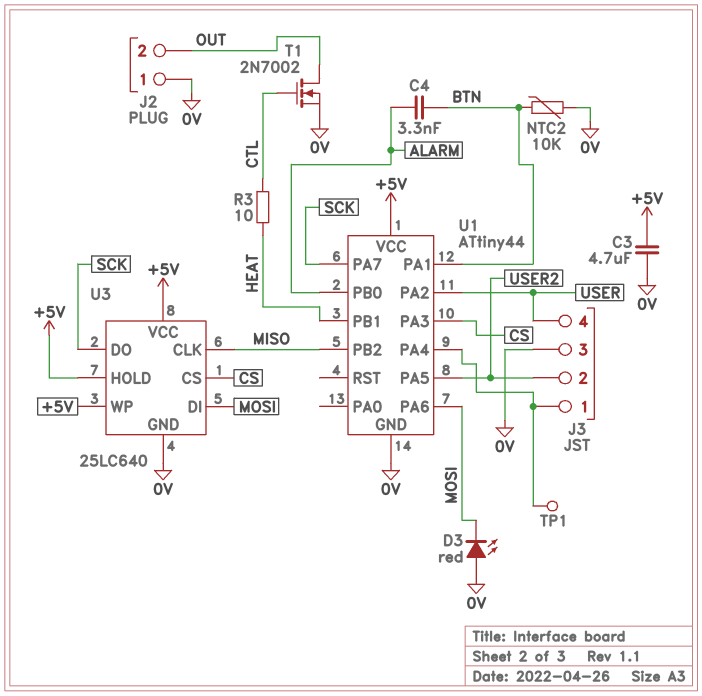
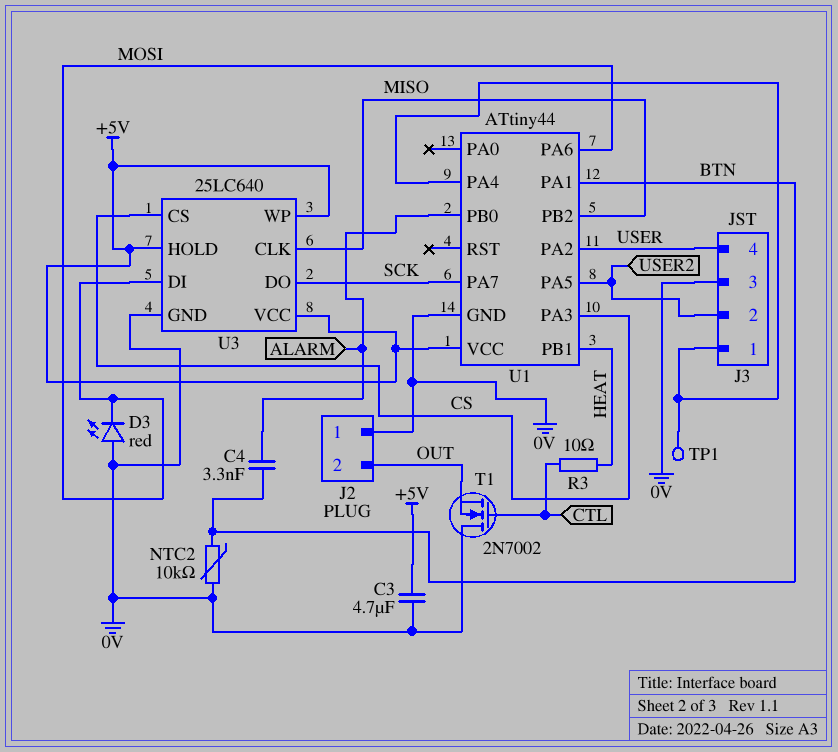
T1: NMOS 2N7002 (G CTL, D OUT, S 0V) -> NMOS 2N7002 (G CTL, D 0V, S OUT)

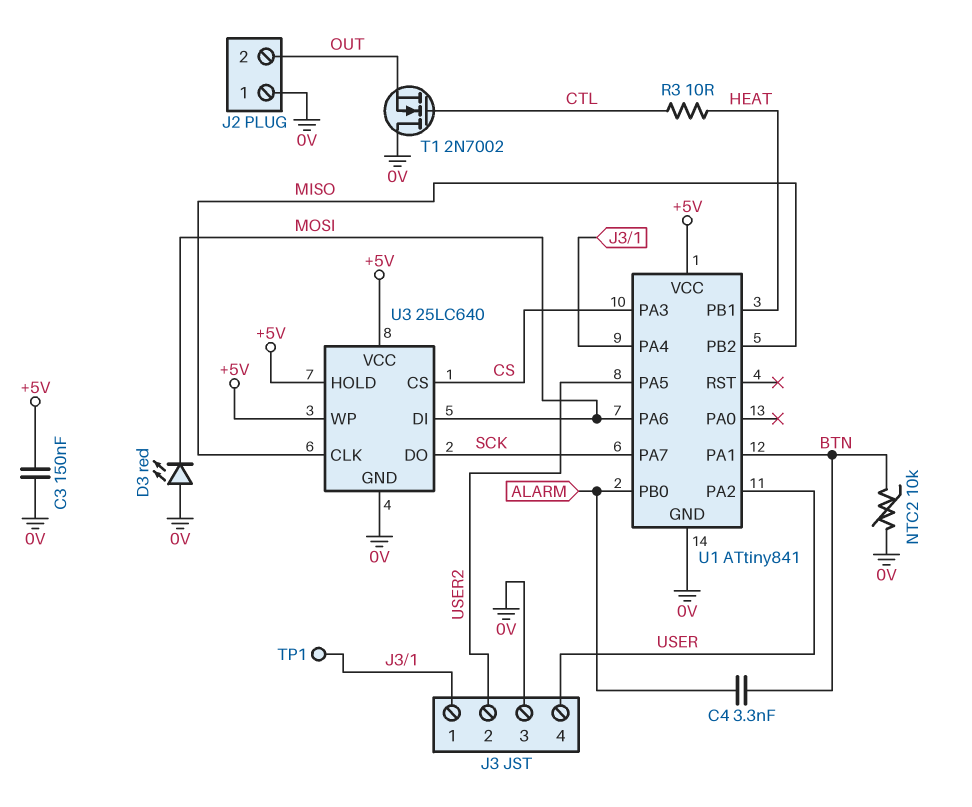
C3: 4.7uF (+5V, 0V) -> 150nF (+5V, 0V)
U1: ATtiny44 -> ATtiny841

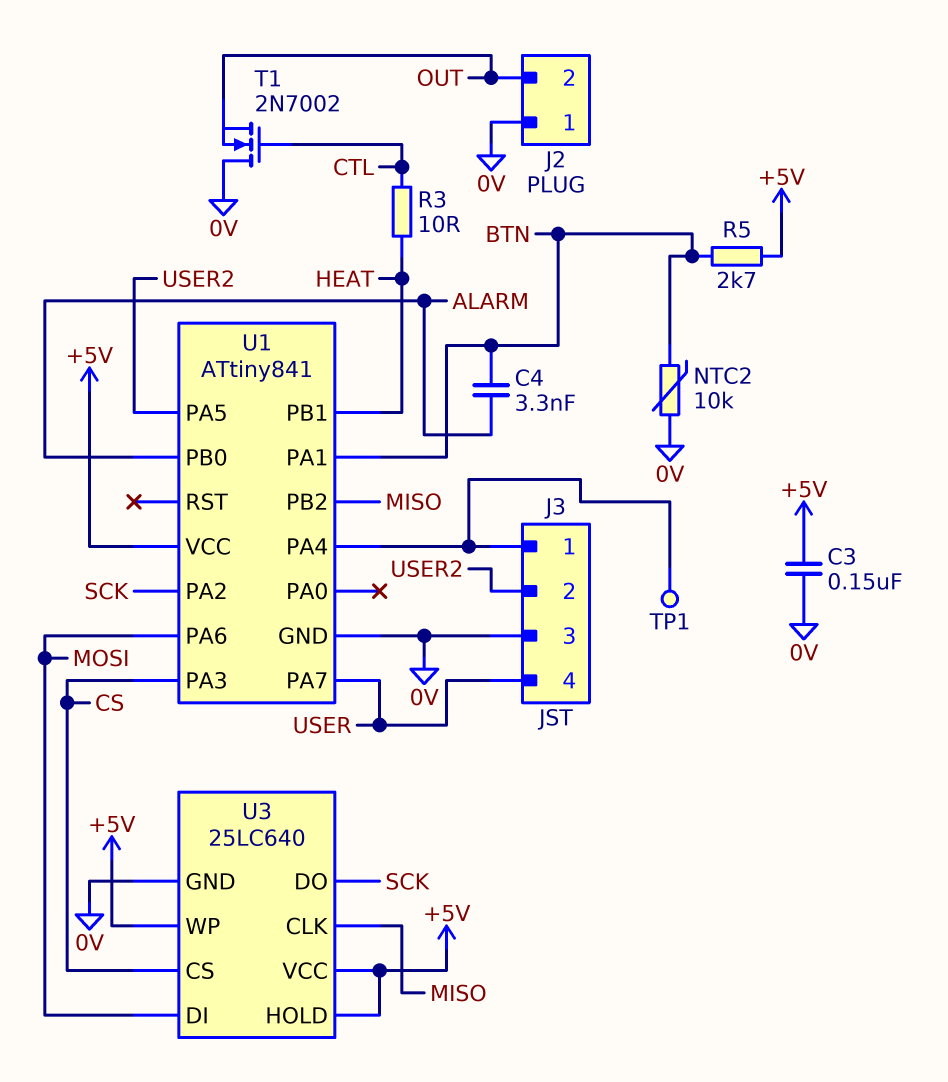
D3: LED red (A 0V, K MOSI) -> none
R5: none -> 2.7k (+5V, BTN)
U1 pin PA2: USER -> SCK
U1 pin PA7: SCK -> USER

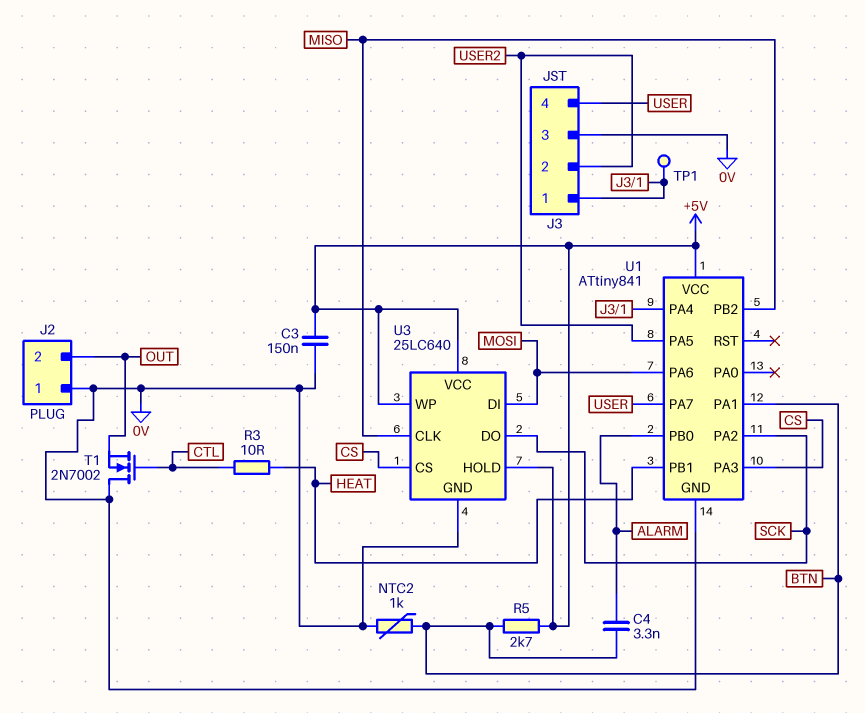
NTC2: 10k (0V, BTN) -> 1k (0V, BTN)

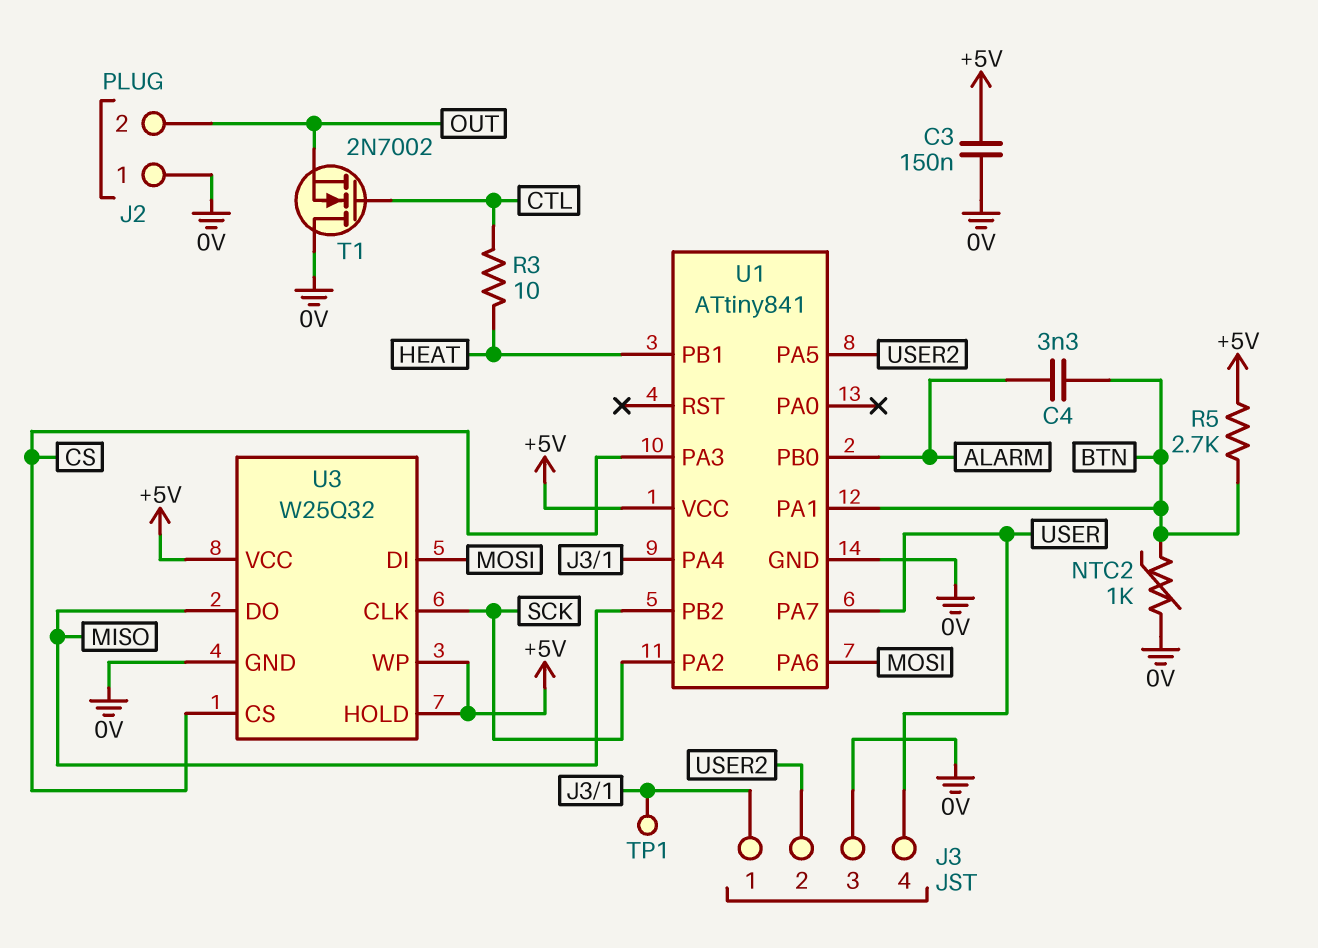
U3: 25LC640 -> W25Q32
U3 pin CLK: MISO -> SCK
U3 pin DO: SCK -> MISO

